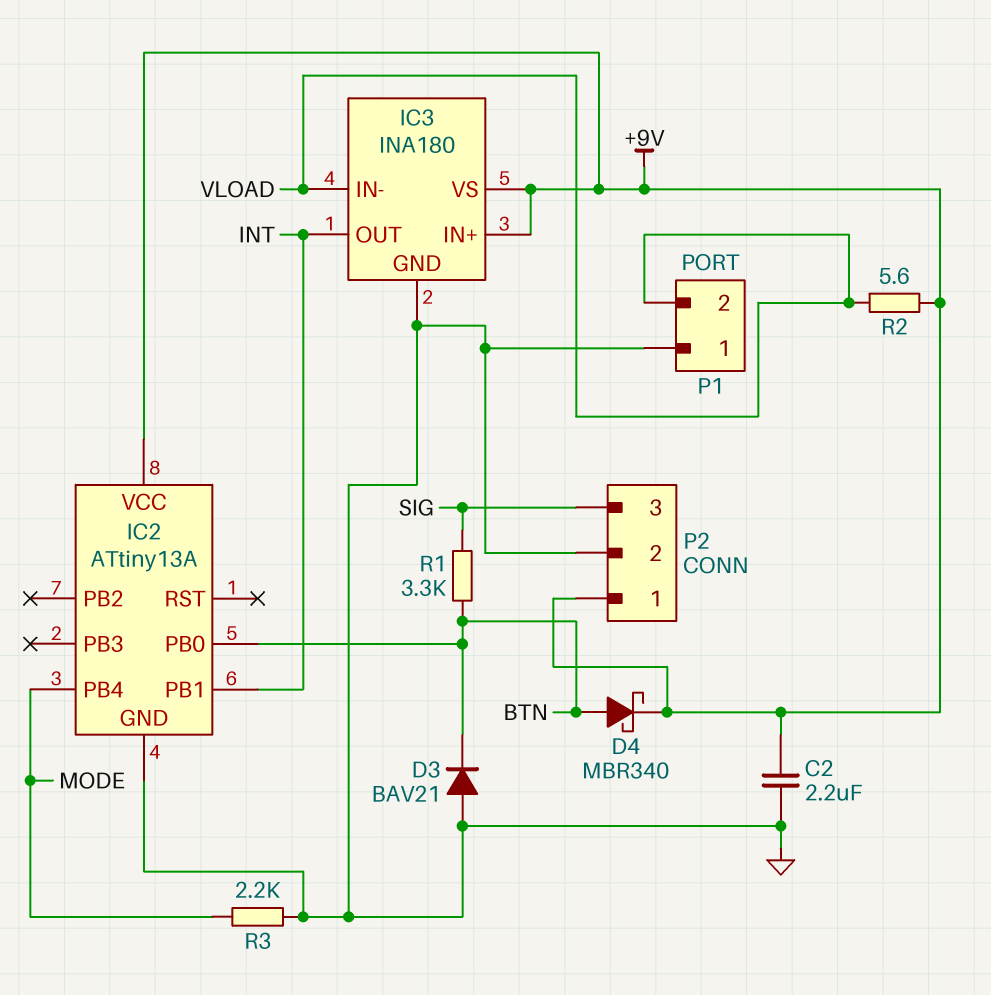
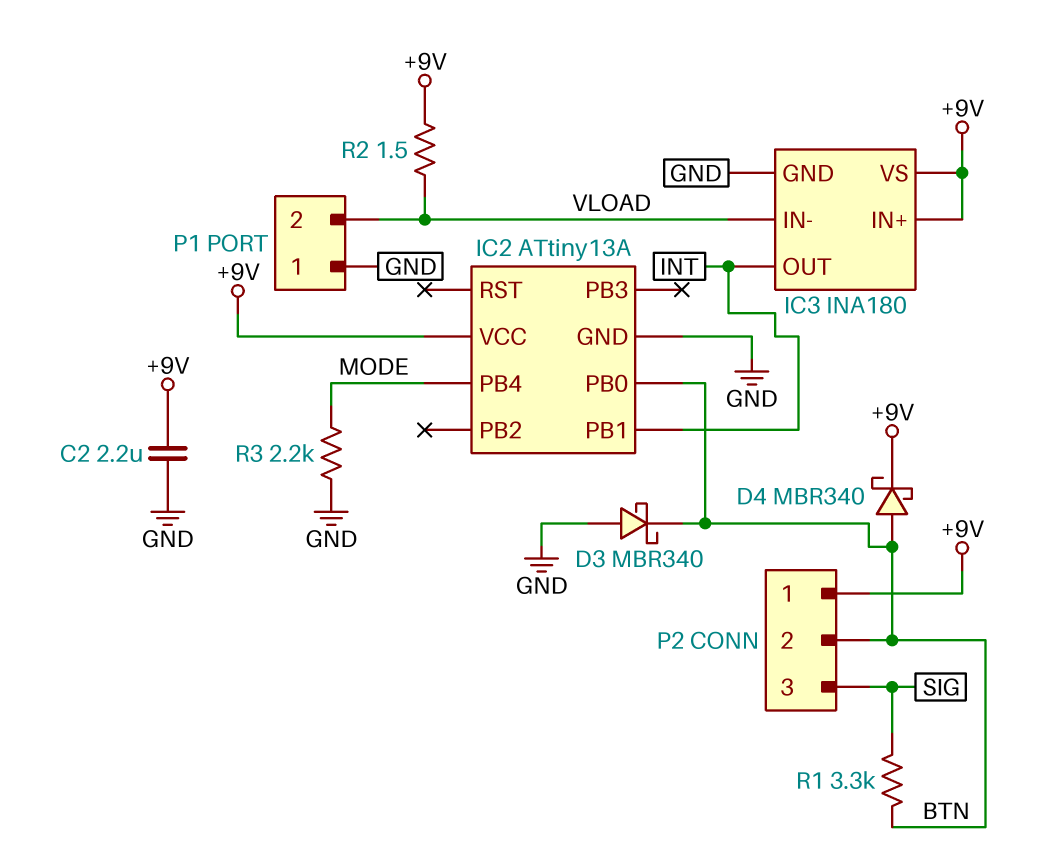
D3: diode BAV21 (A GND, K BTN) -> schottky MBR340 (A GND, K BTN)
P2 pin 2: GND -> BTN
R2: 5.6 (+9V, VLOAD) -> 1.5 (+9V, VLOAD)

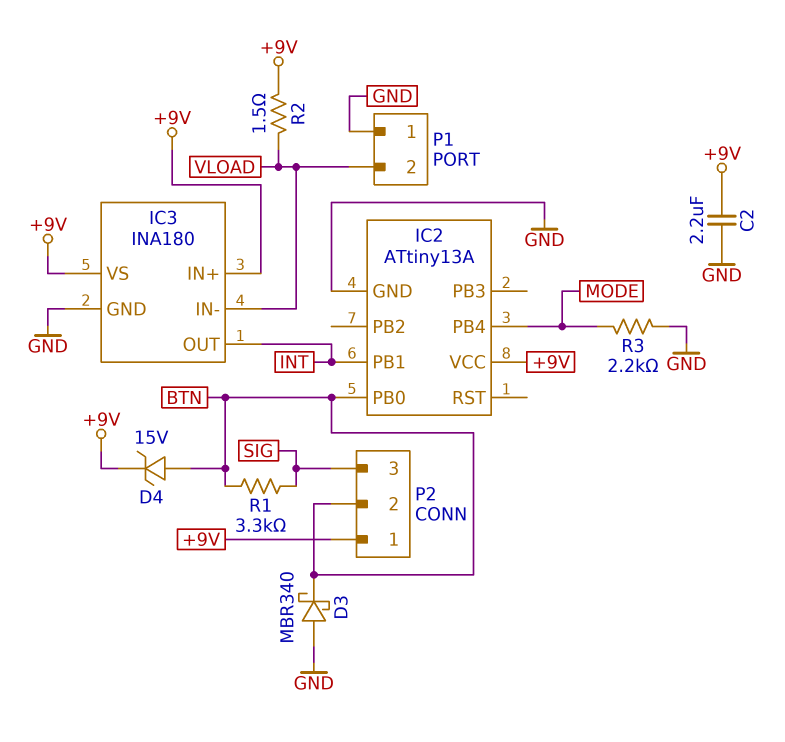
D4: schottky MBR340 (A BTN, K +9V) -> zener 15V (A BTN, K +9V)

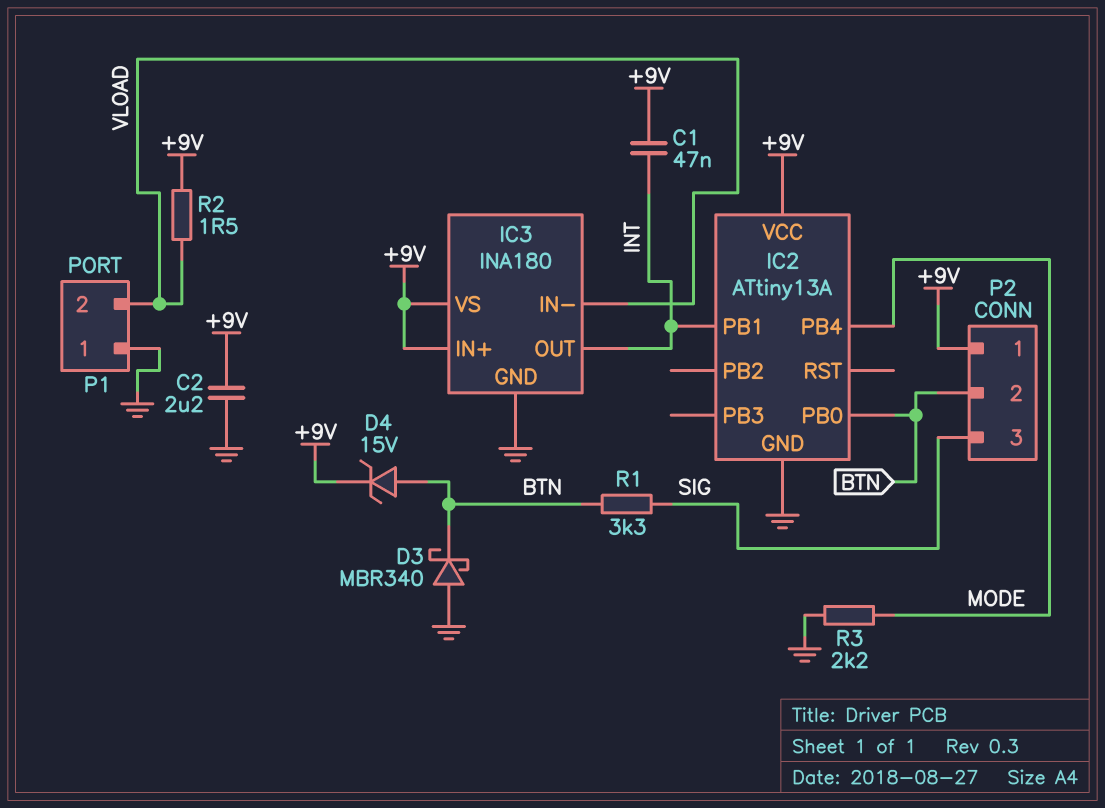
C1: none -> 47nF (+9V, INT)

